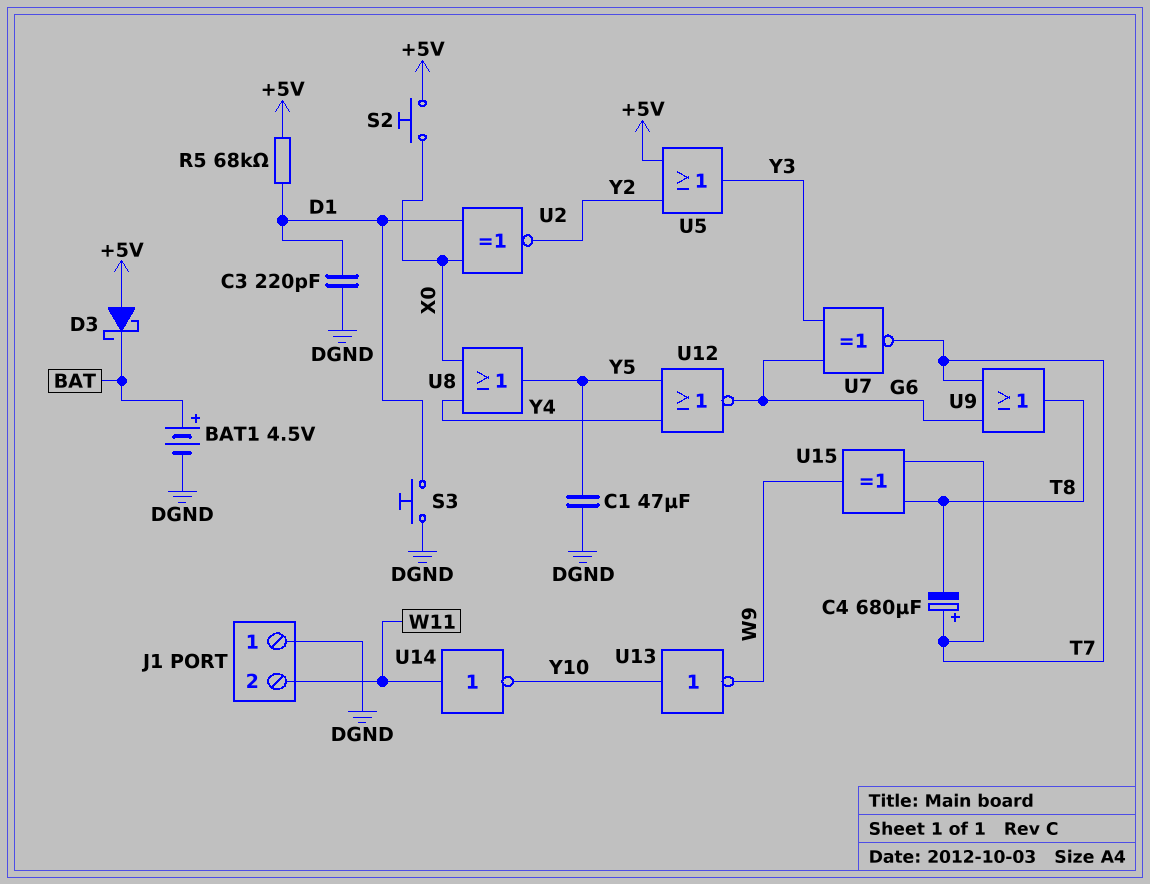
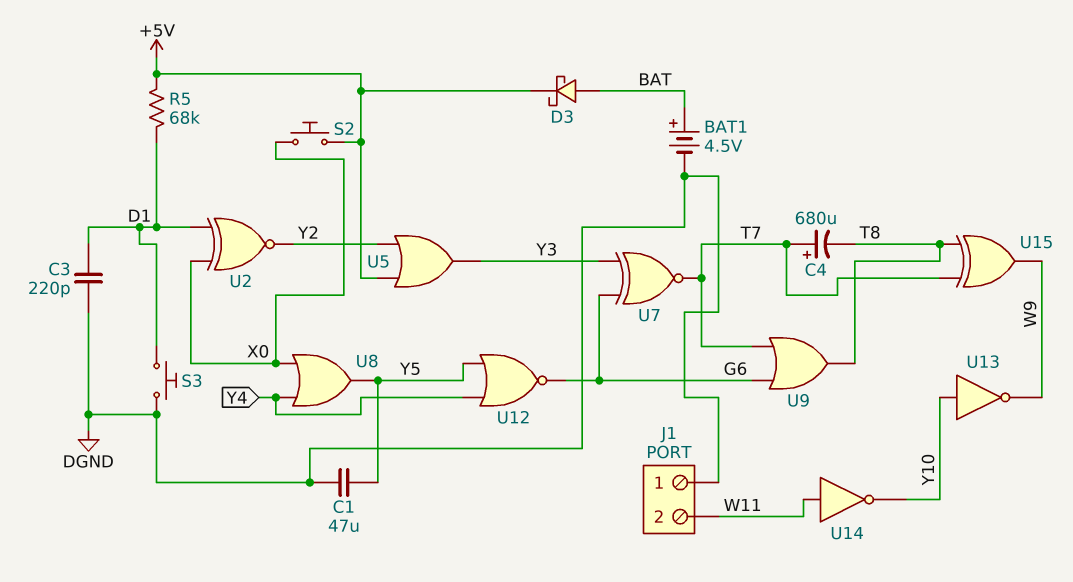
D3: schottky (A +5V, K BAT) -> schottky (A BAT, K +5V)

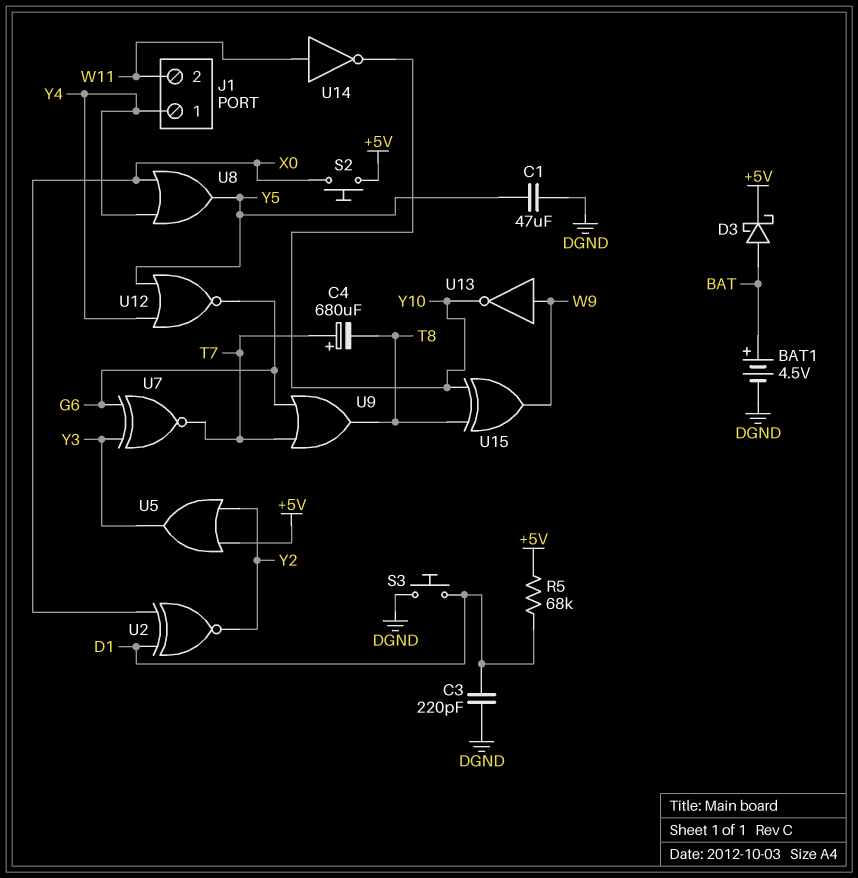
J1 pin 1: DGND -> Y4
U13: NOT (in Y10, out W9) -> NOT (in W9, out Y10)
U15: XOR (in T7, in T8, out W9) -> XOR (in T8, in Y10, out W9)

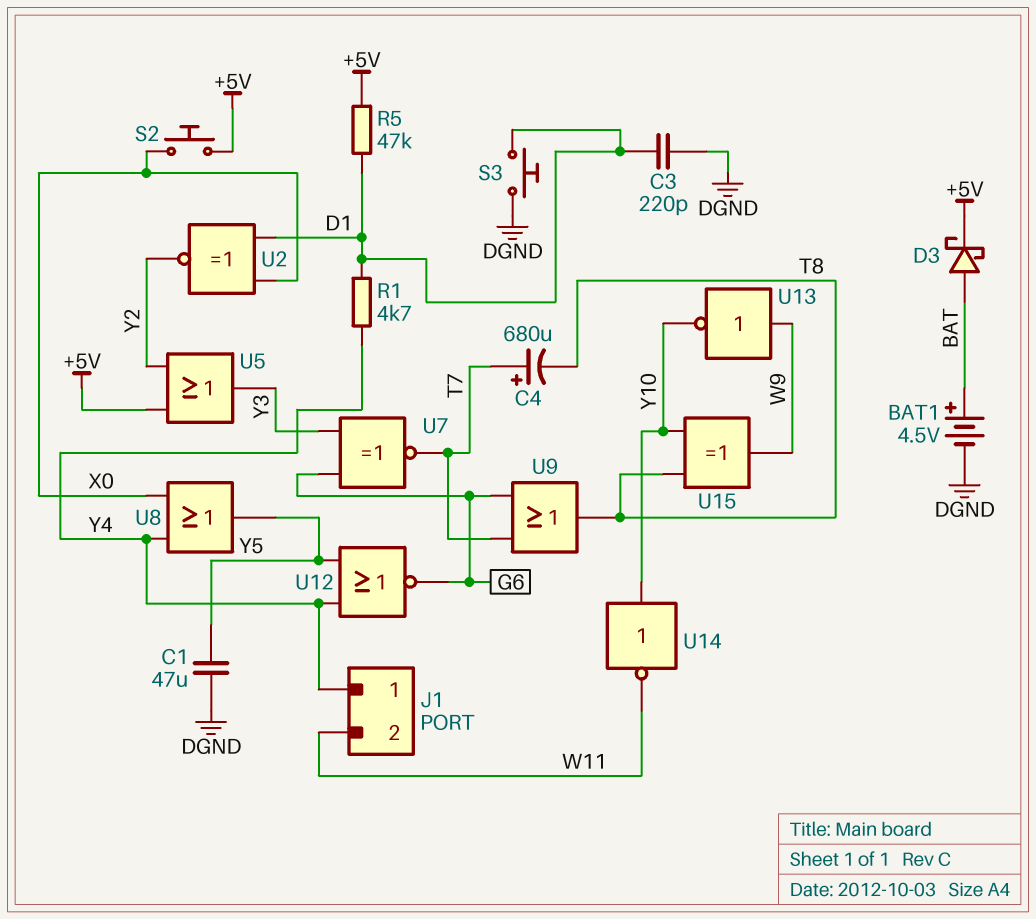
R1: none -> 4.7k (D1, Y4)
R5: 68k (+5V, D1) -> 47k (+5V, D1)
U14: NOT (in W11, out Y10) -> NOT (in Y10, out W11)

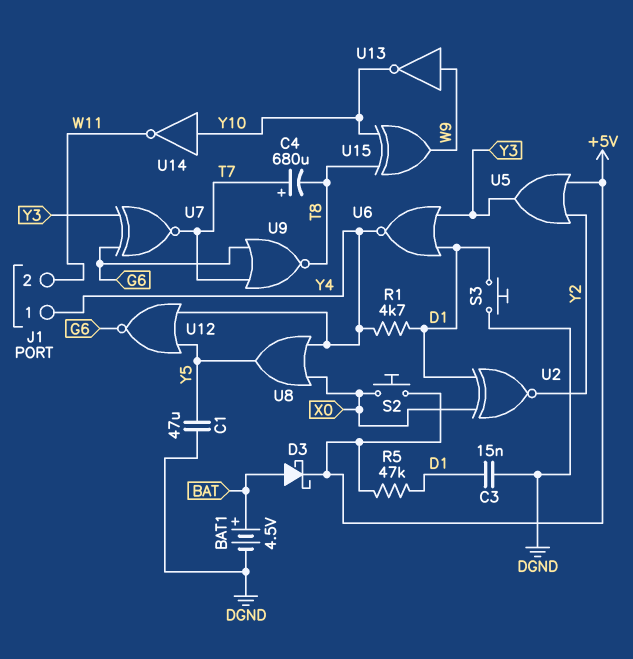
C3: 220pF (D1, DGND) -> 15nF (D1, DGND)
U6: none -> NOR (in D1, in Y3, out Y4)
U9: OR (in G6, in T7, out T8) -> NOR (in G6, in T7, out T8)

